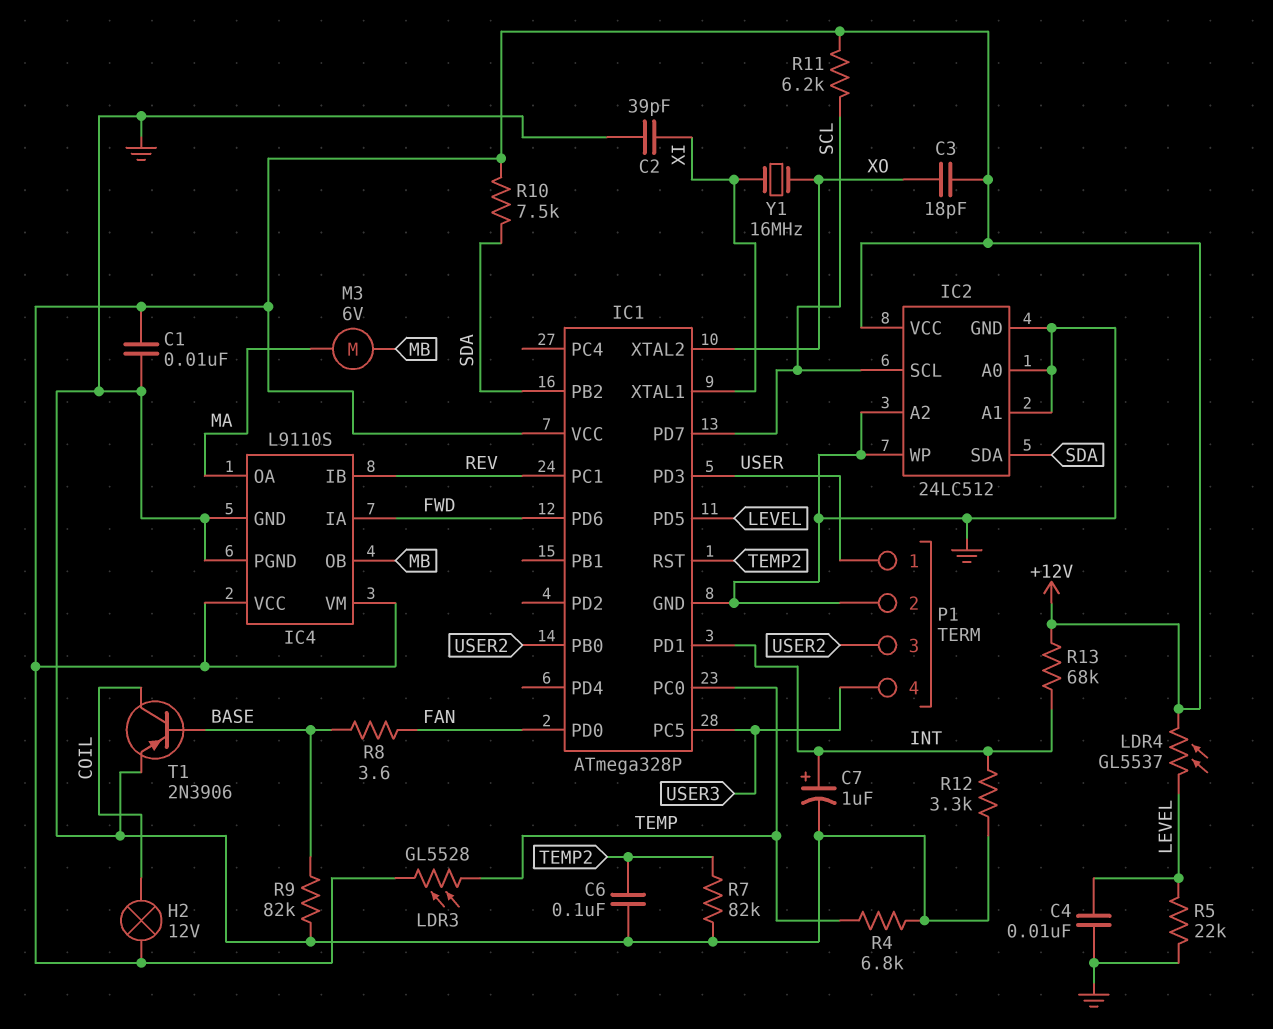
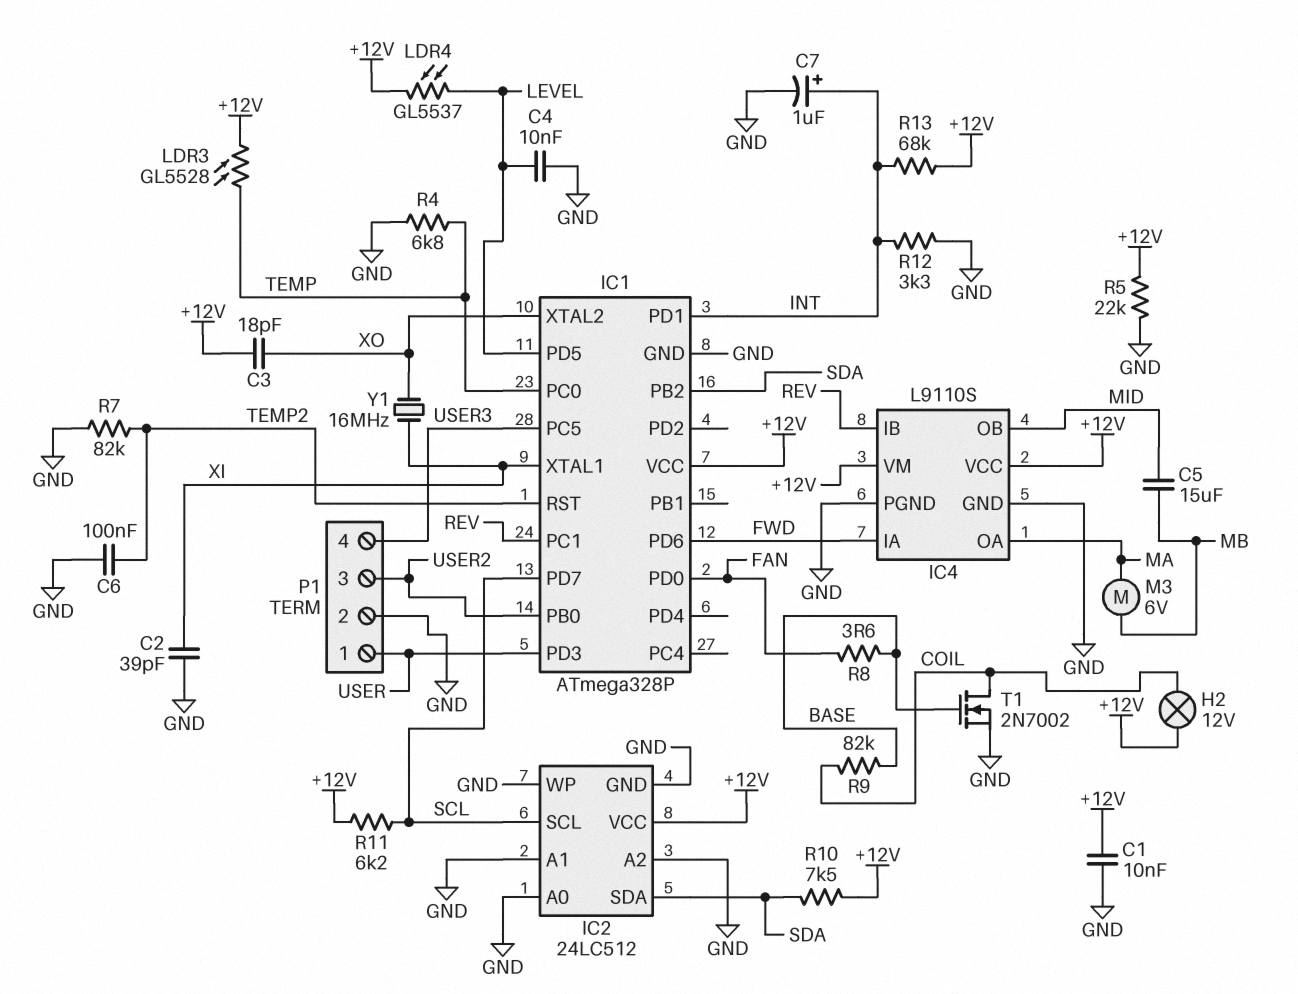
C5: none -> 15uF (MB, MID)
IC4 pin OB: MB -> MID
R5: 22k (GND, LEVEL) -> 22k (+12V, GND)
R9: 82k (BASE, GND) -> 82k (BASE, COIL)
T1: PNP 2N3906 (B BASE, C COIL, E GND) -> NMOS 2N7002 (G BASE, D COIL, S GND)

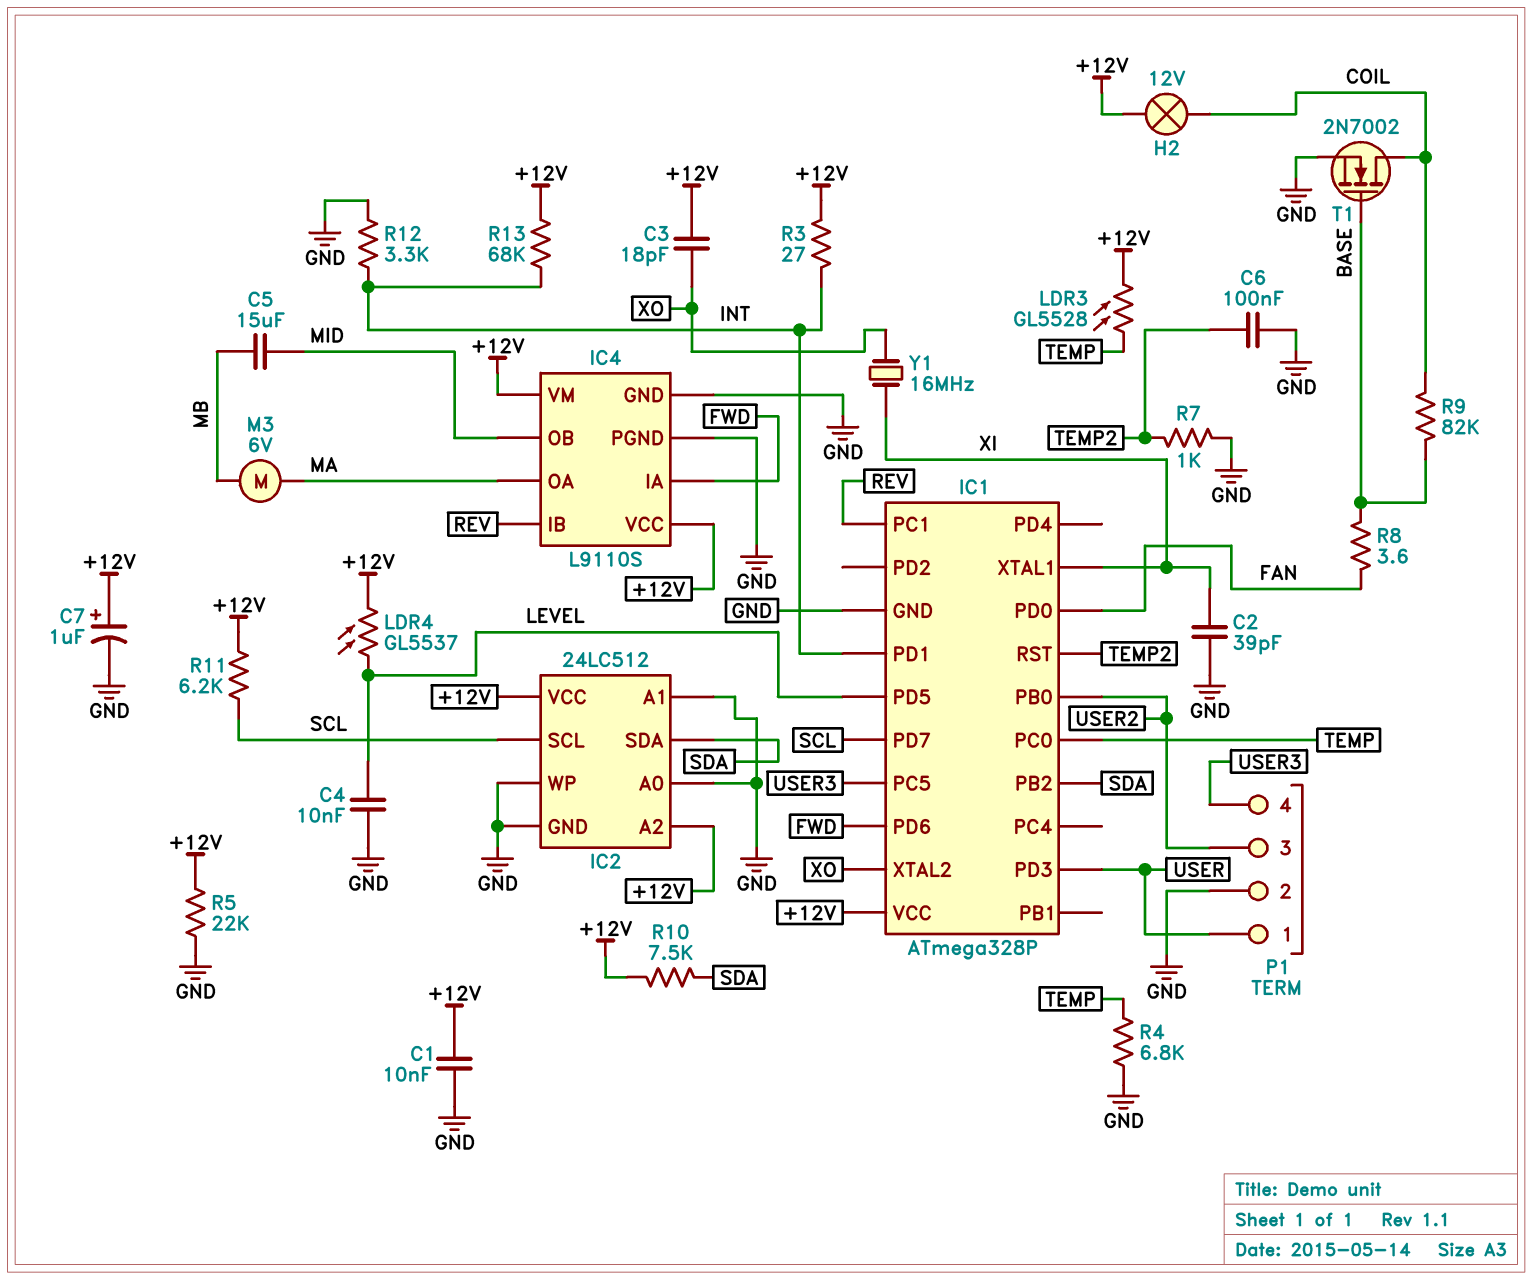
C7: 1uF (plus INT, minus GND) -> 1uF (plus +12V, minus GND)
IC2 pin A2: GND -> +12V
R3: none -> 27 (+12V, INT)
R7: 82k (GND, TEMP2) -> 1k (GND, TEMP2)

